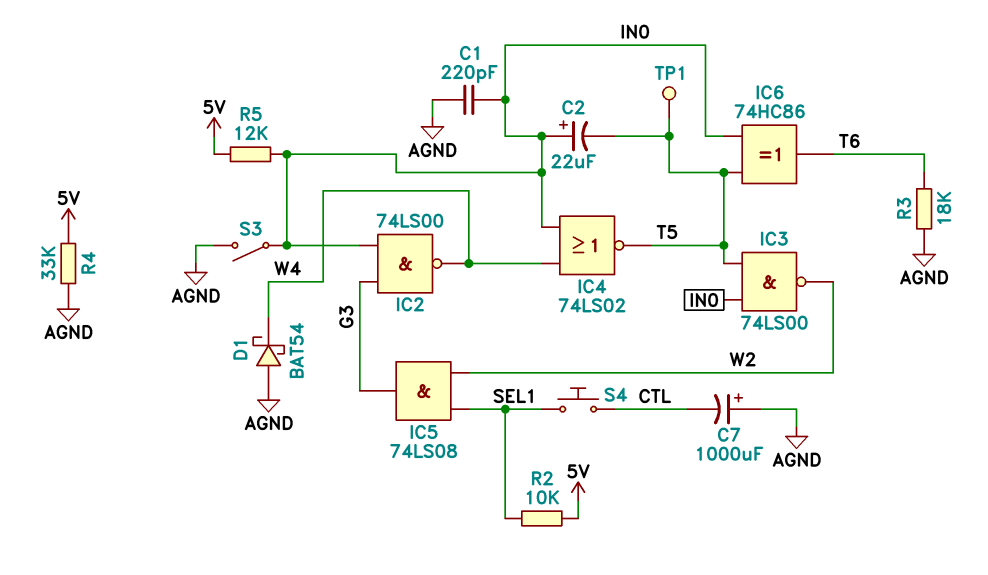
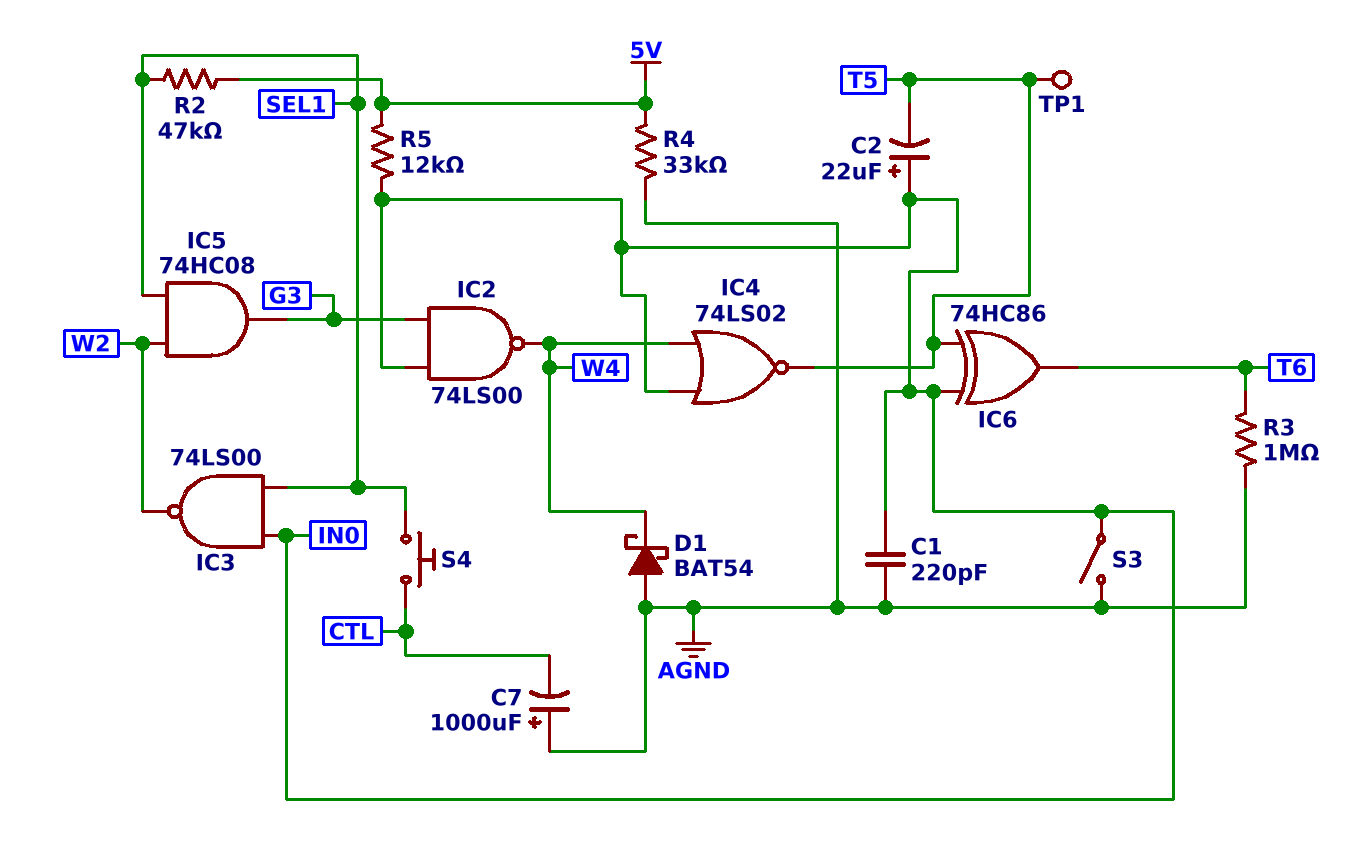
IC3: NAND 74LS00 (in IN0, in T5, out W2) -> NAND 74LS00 (in IN0, in SEL1, out W2)
IC5: AND 74LS08 (in SEL1, in W2, out G3) -> AND 74HC08 (in SEL1, in W2, out G3)
R2: 10k (5V, SEL1) -> 47k (5V, SEL1)
R3: 18k (AGND, T6) -> 1M (AGND, T6)

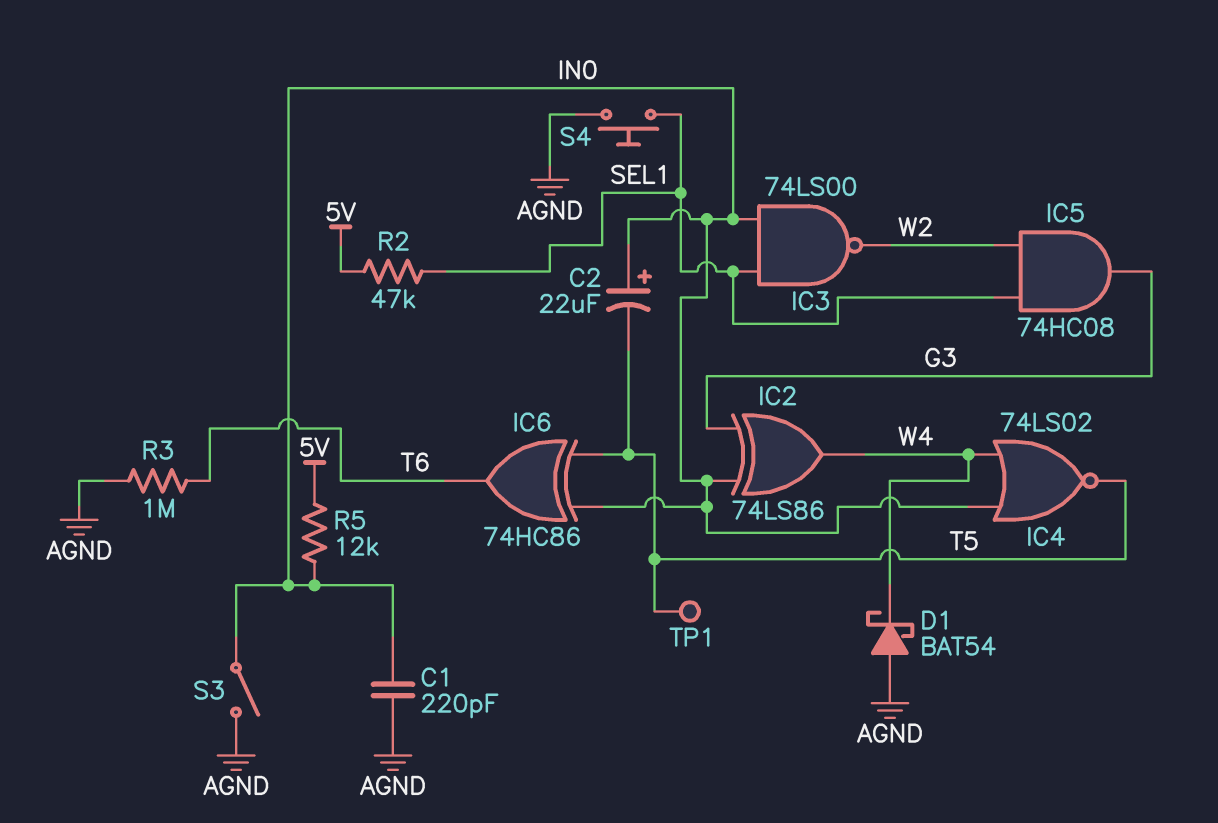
C7: 1000uF (plus AGND, minus CTL) -> none
IC2: NAND 74LS00 (in G3, in IN0, out W4) -> XOR 74LS86 (in G3, in IN0, out W4)
R4: 33k (5V, AGND) -> none
S4: button (CTL, SEL1) -> button (AGND, SEL1)

